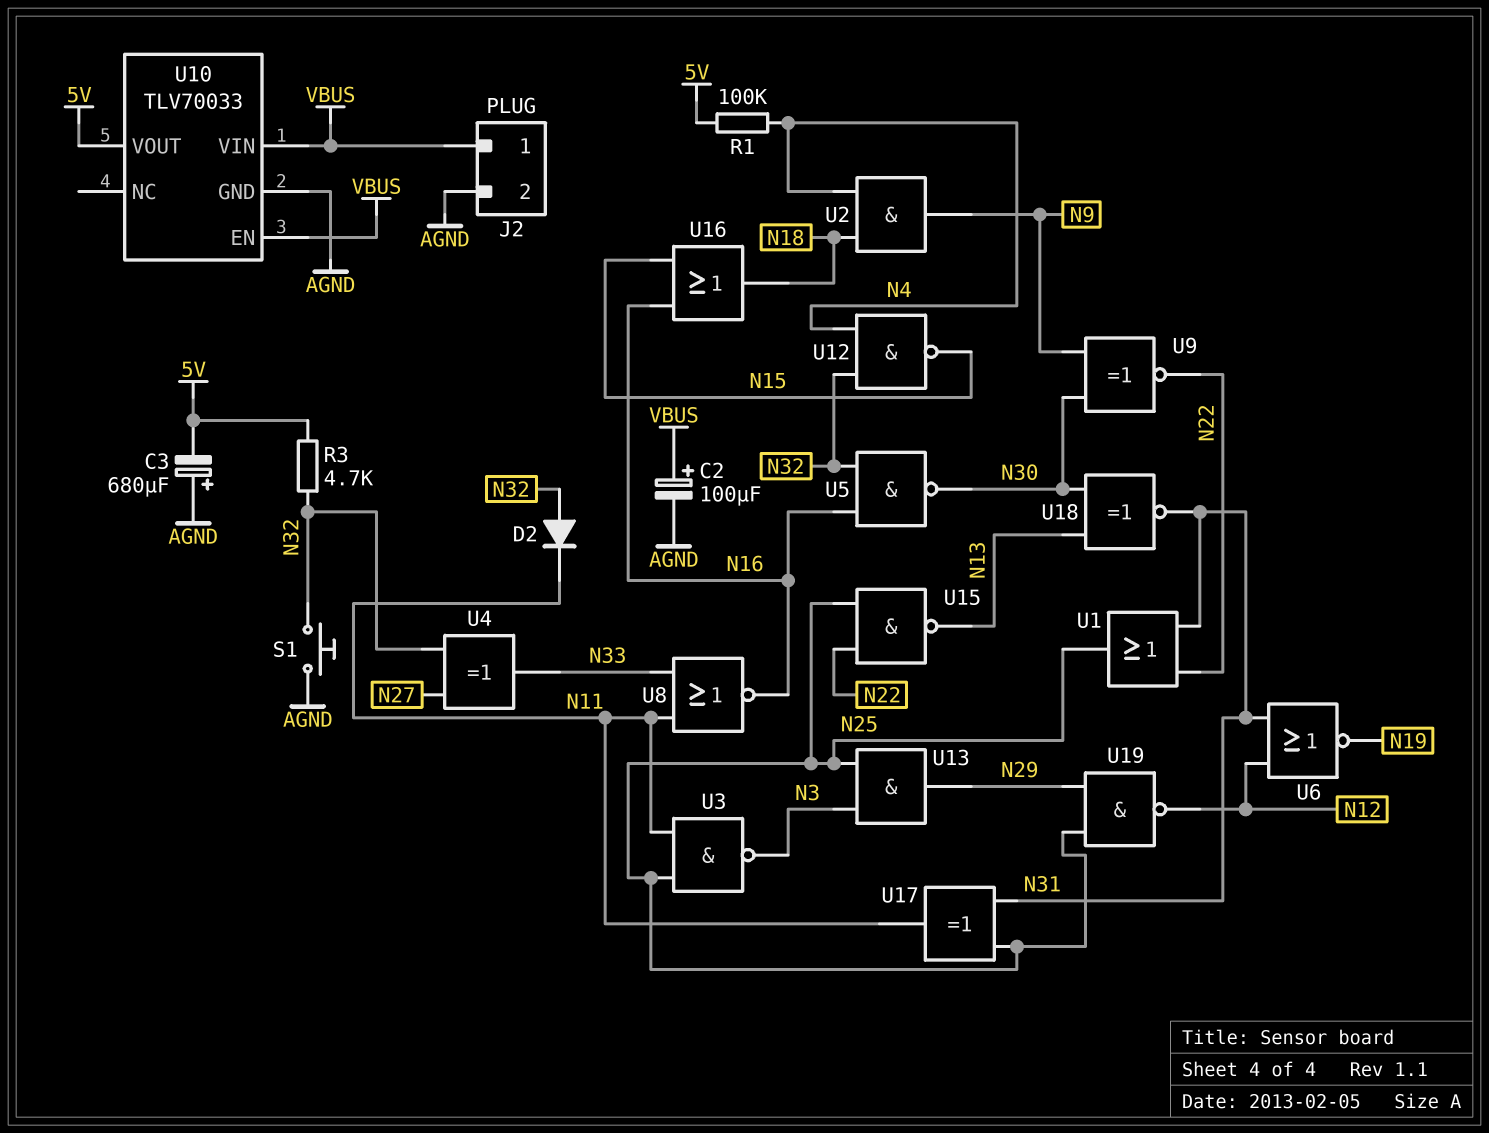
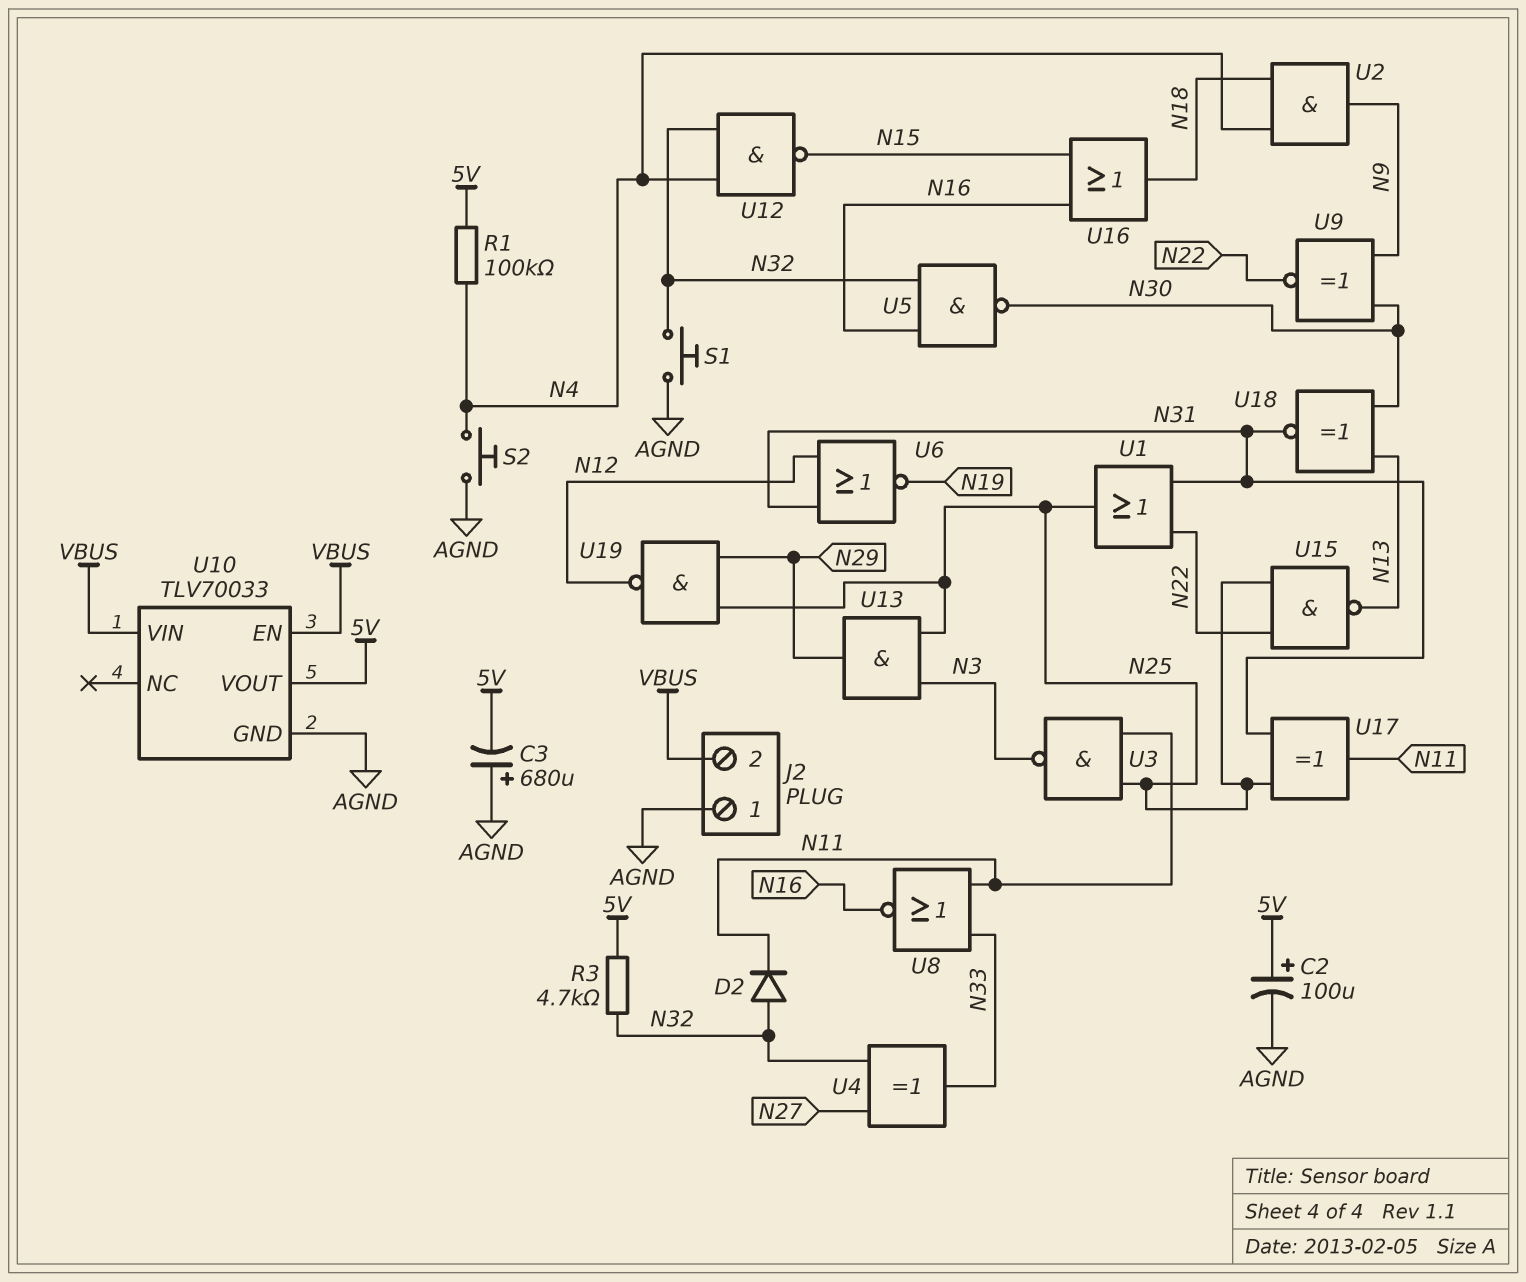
C2: 100uF (plus VBUS, minus AGND) -> 100uF (plus 5V, minus AGND)
J2 pin 1: VBUS -> AGND
J2 pin 2: AGND -> VBUS
S2: none -> button (AGND, N4)

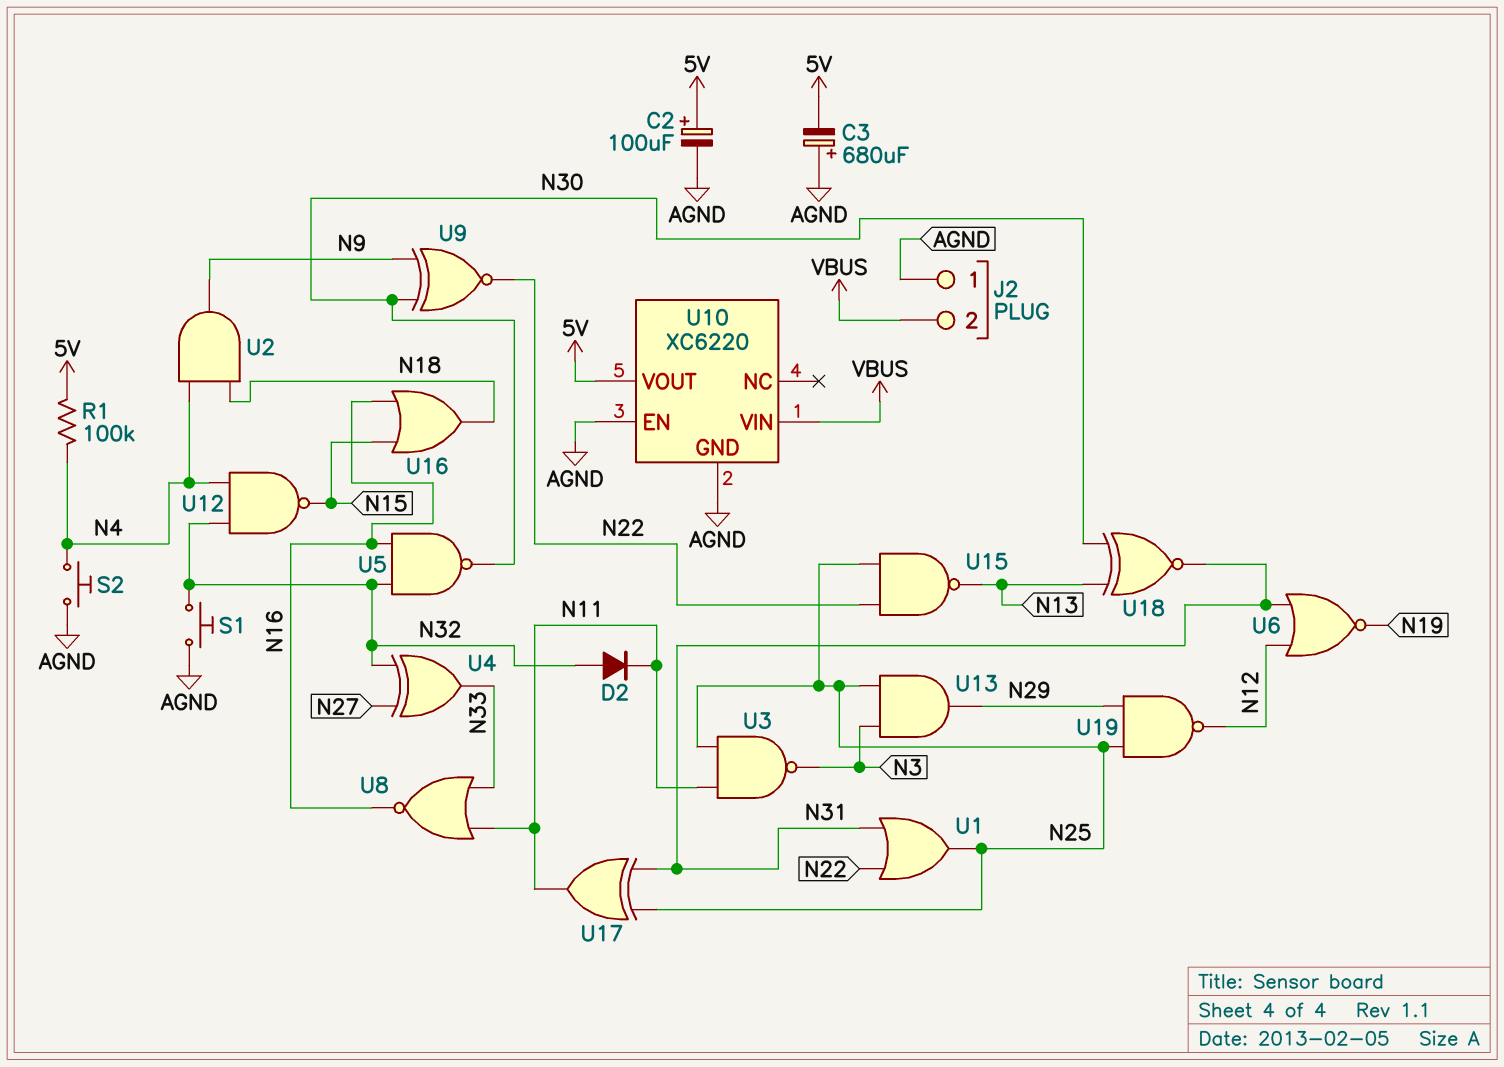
R3: 4.7k (5V, N32) -> none
U10: TLV70033 -> XC6220
U10 pin EN: VBUS -> AGND

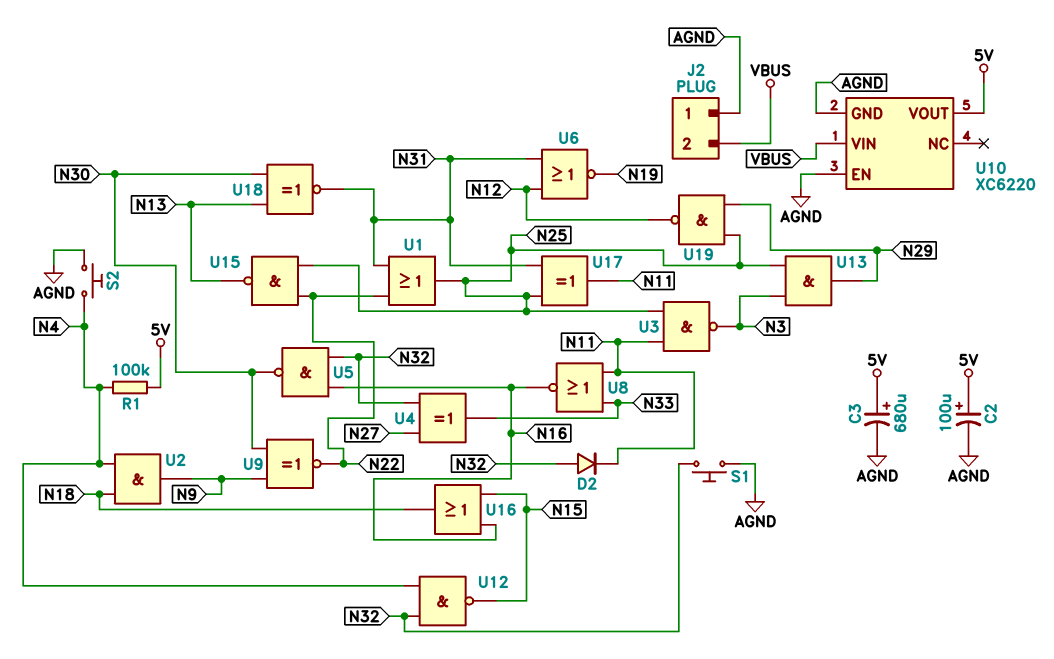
C3: 680uF (plus AGND, minus 5V) -> 680uF (plus 5V, minus AGND)

